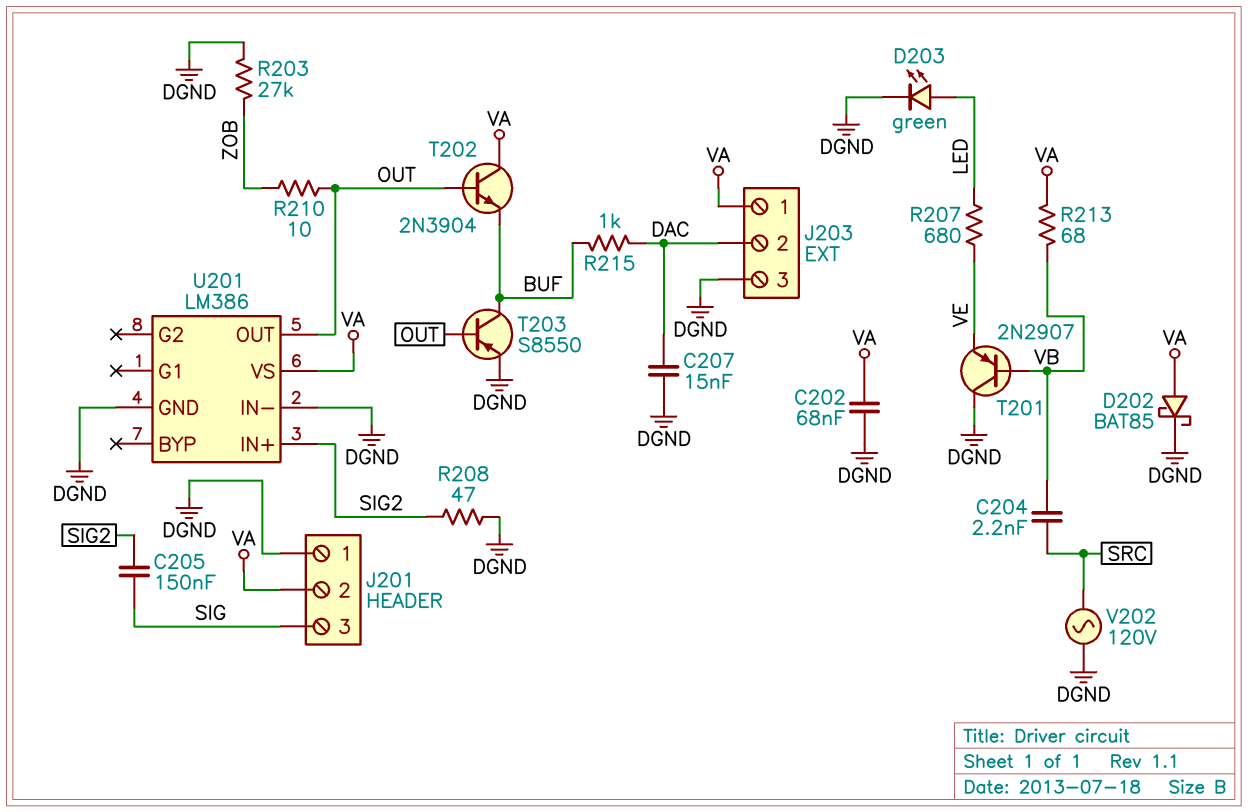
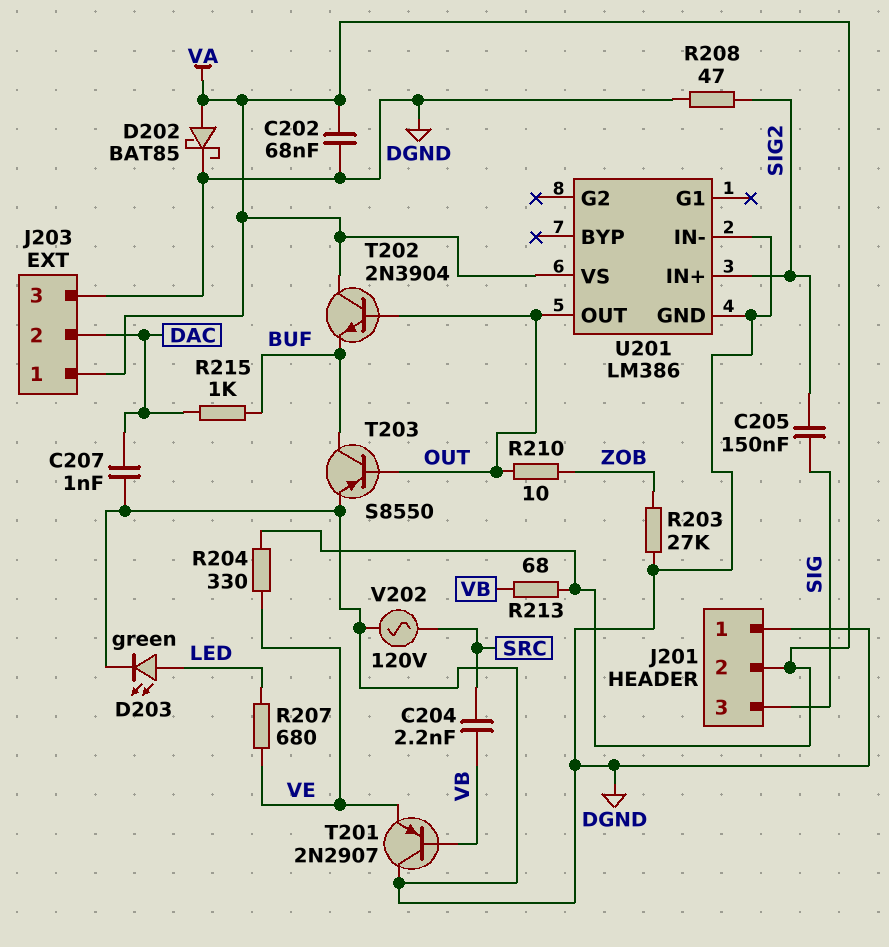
C207: 15nF (DAC, DGND) -> 1nF (DAC, DGND)
R204: none -> 330 (VA, VE)

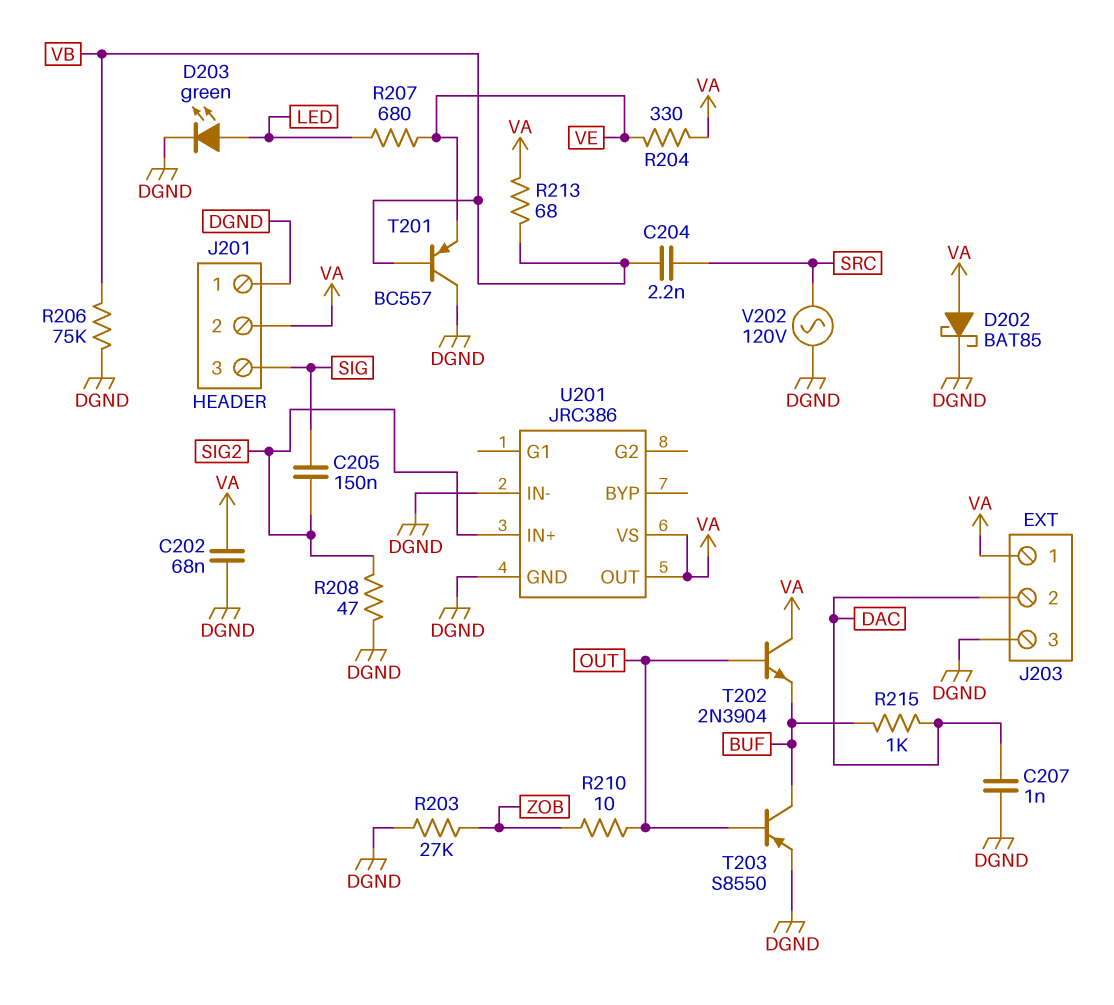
R206: none -> 75k (DGND, VB)
T201: PNP 2N2907 (B VB, C DGND, E VE) -> PNP BC557 (B VB, C DGND, E VE)
U201: LM386 -> JRC386
U201 pin OUT: OUT -> VA

